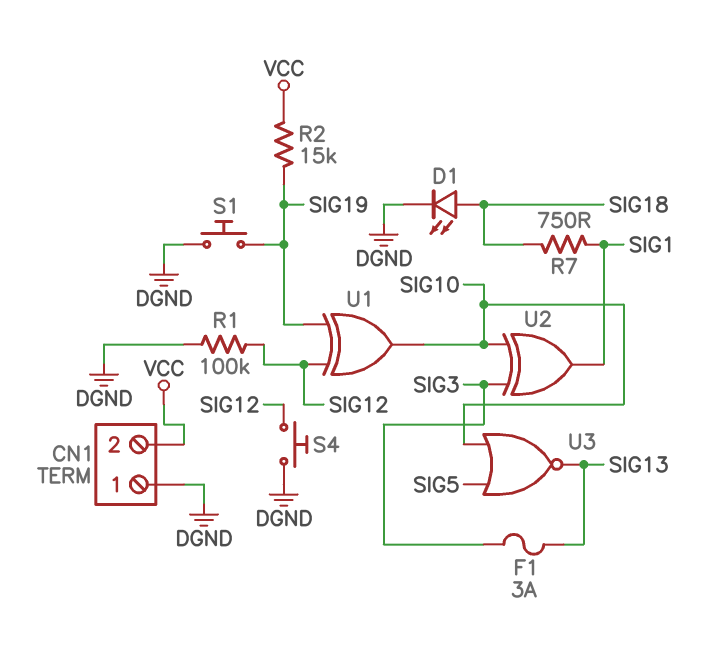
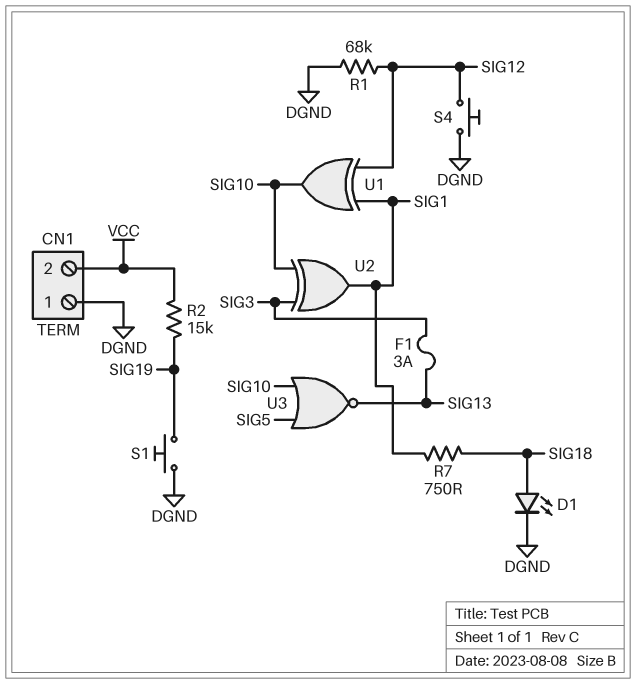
R1: 100k (DGND, SIG12) -> 68k (DGND, SIG12)
U1: XOR (in SIG12, in SIG19, out SIG10) -> XOR (in SIG1, in SIG12, out SIG10)

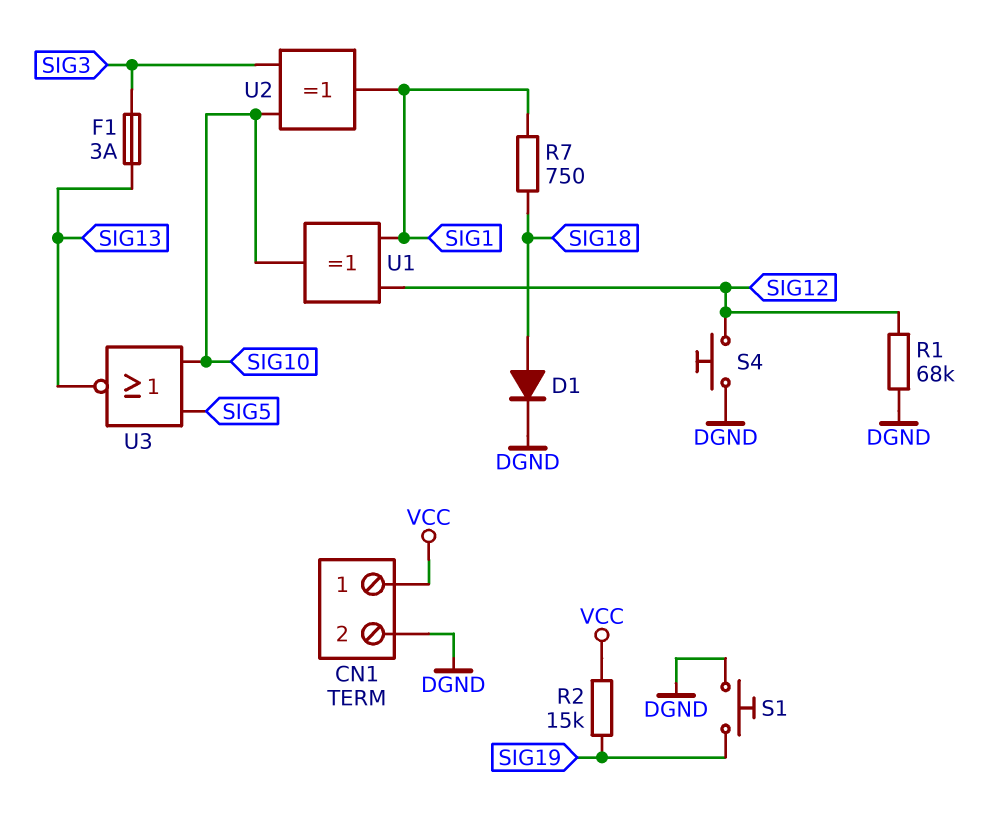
CN1 pin 1: DGND -> VCC
CN1 pin 2: VCC -> DGND
D1: LED (A SIG18, K DGND) -> diode (A SIG18, K DGND)

